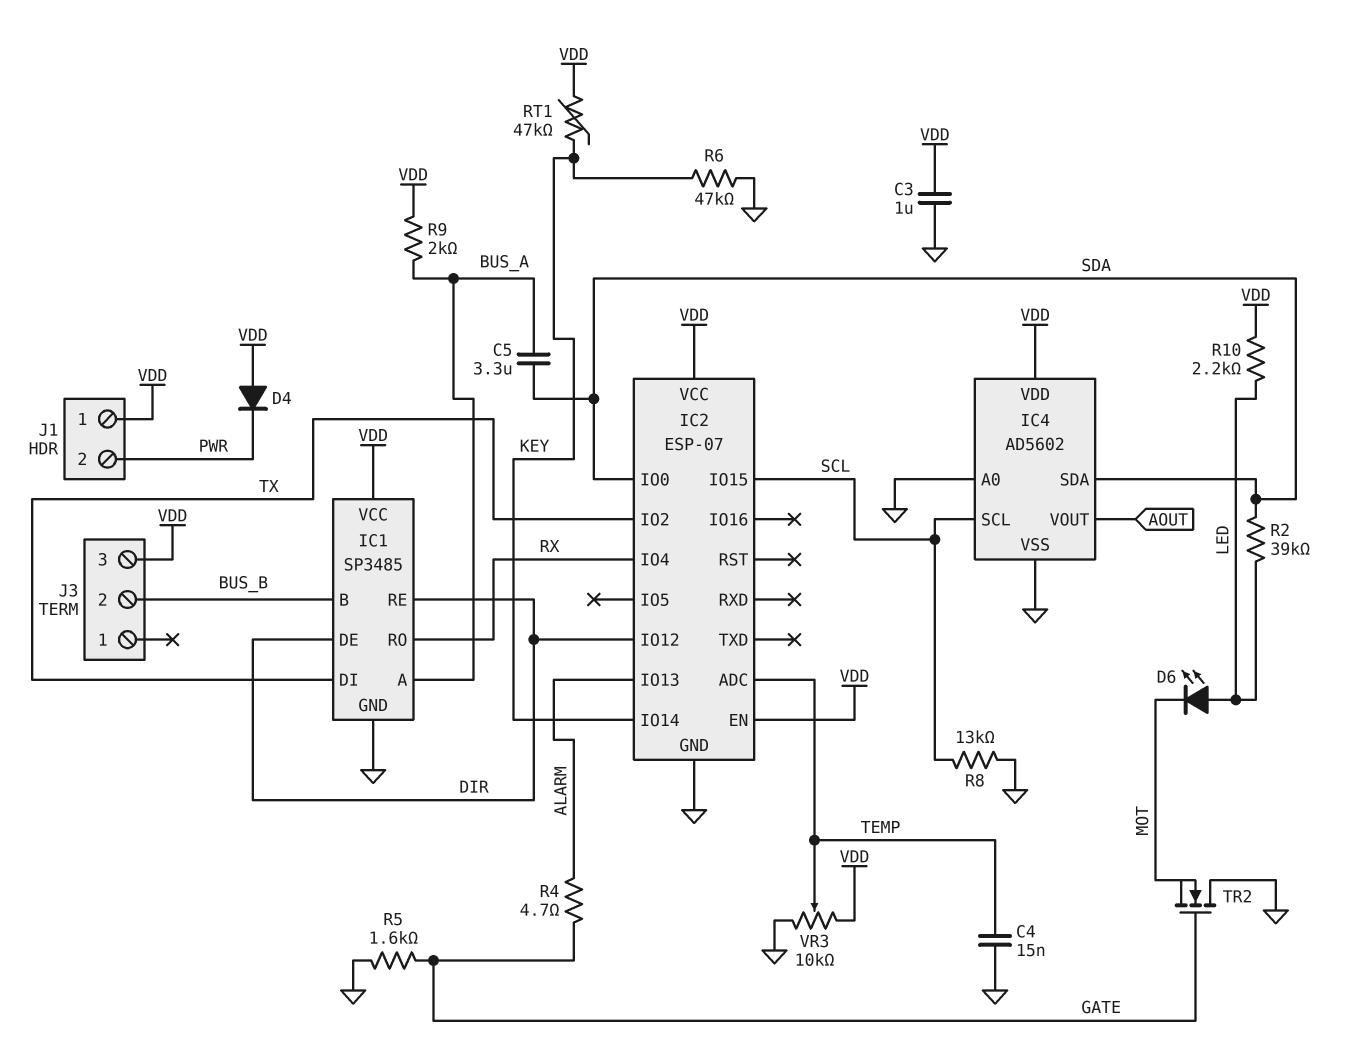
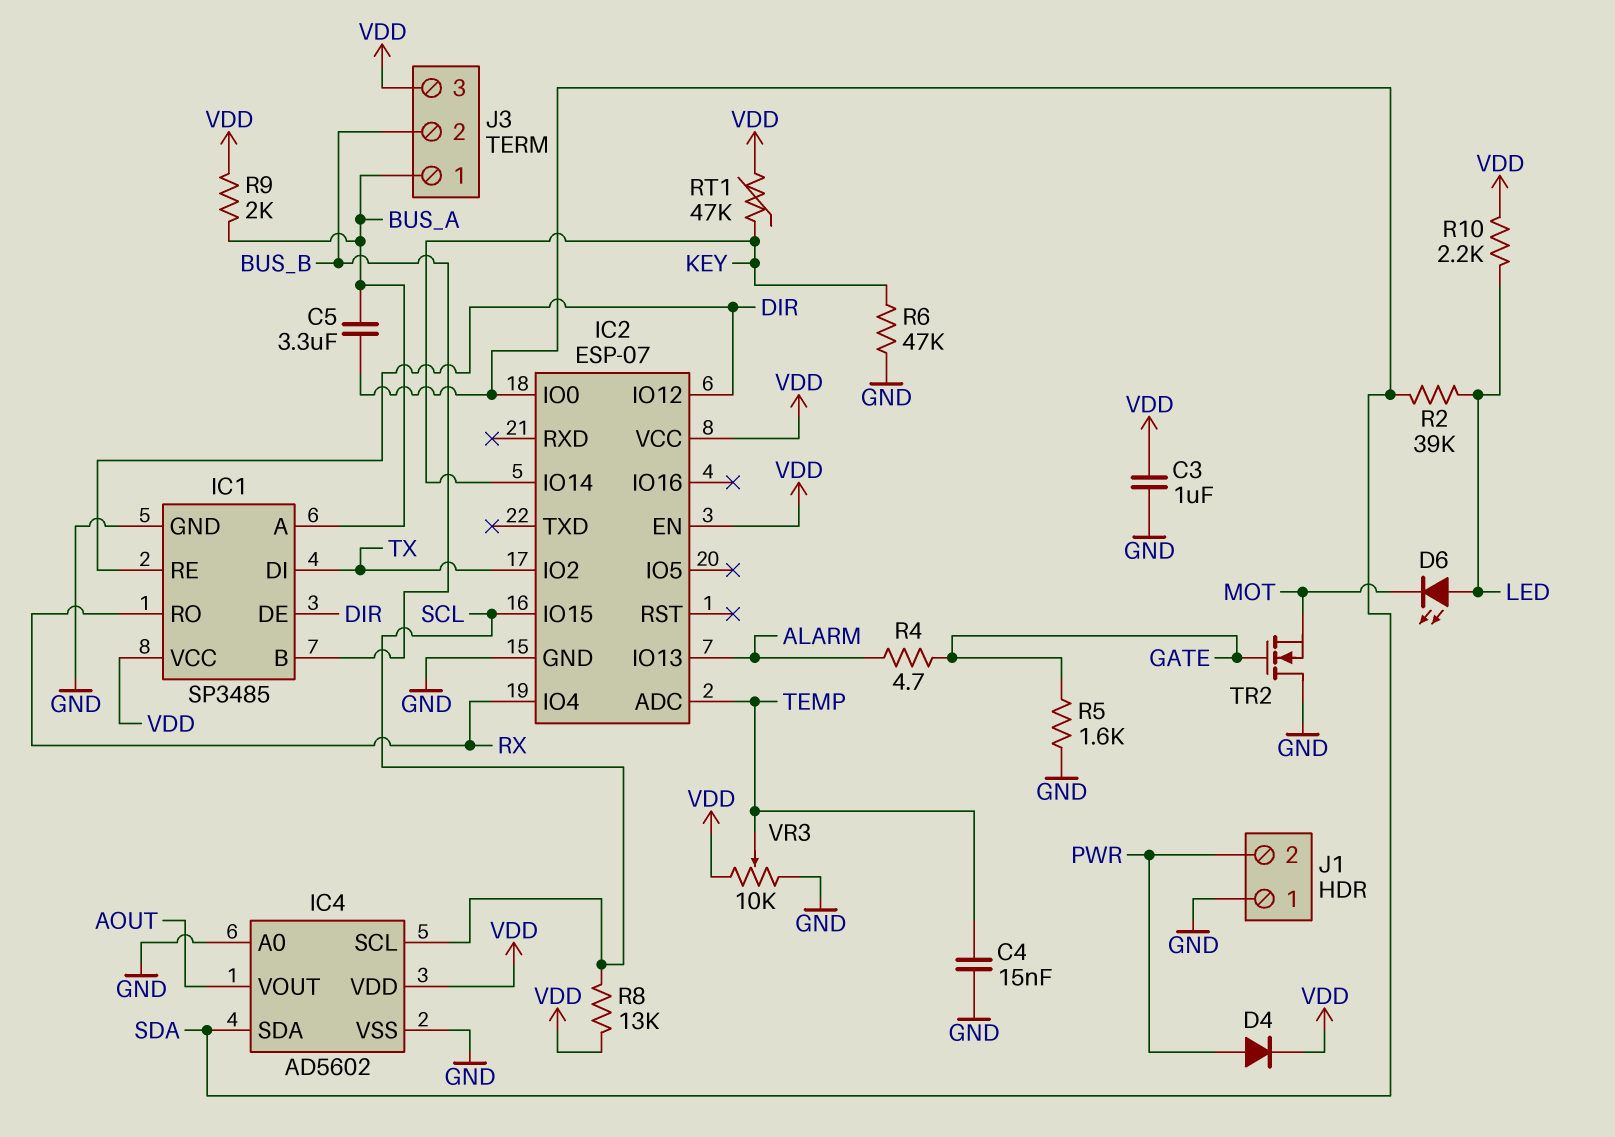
D4: diode (A VDD, K PWR) -> diode (A PWR, K VDD)
J1 pin 1: VDD -> GND
J3 pin 1: none -> BUS_A
R8: 13k (GND, SCL) -> 13k (SCL, VDD)

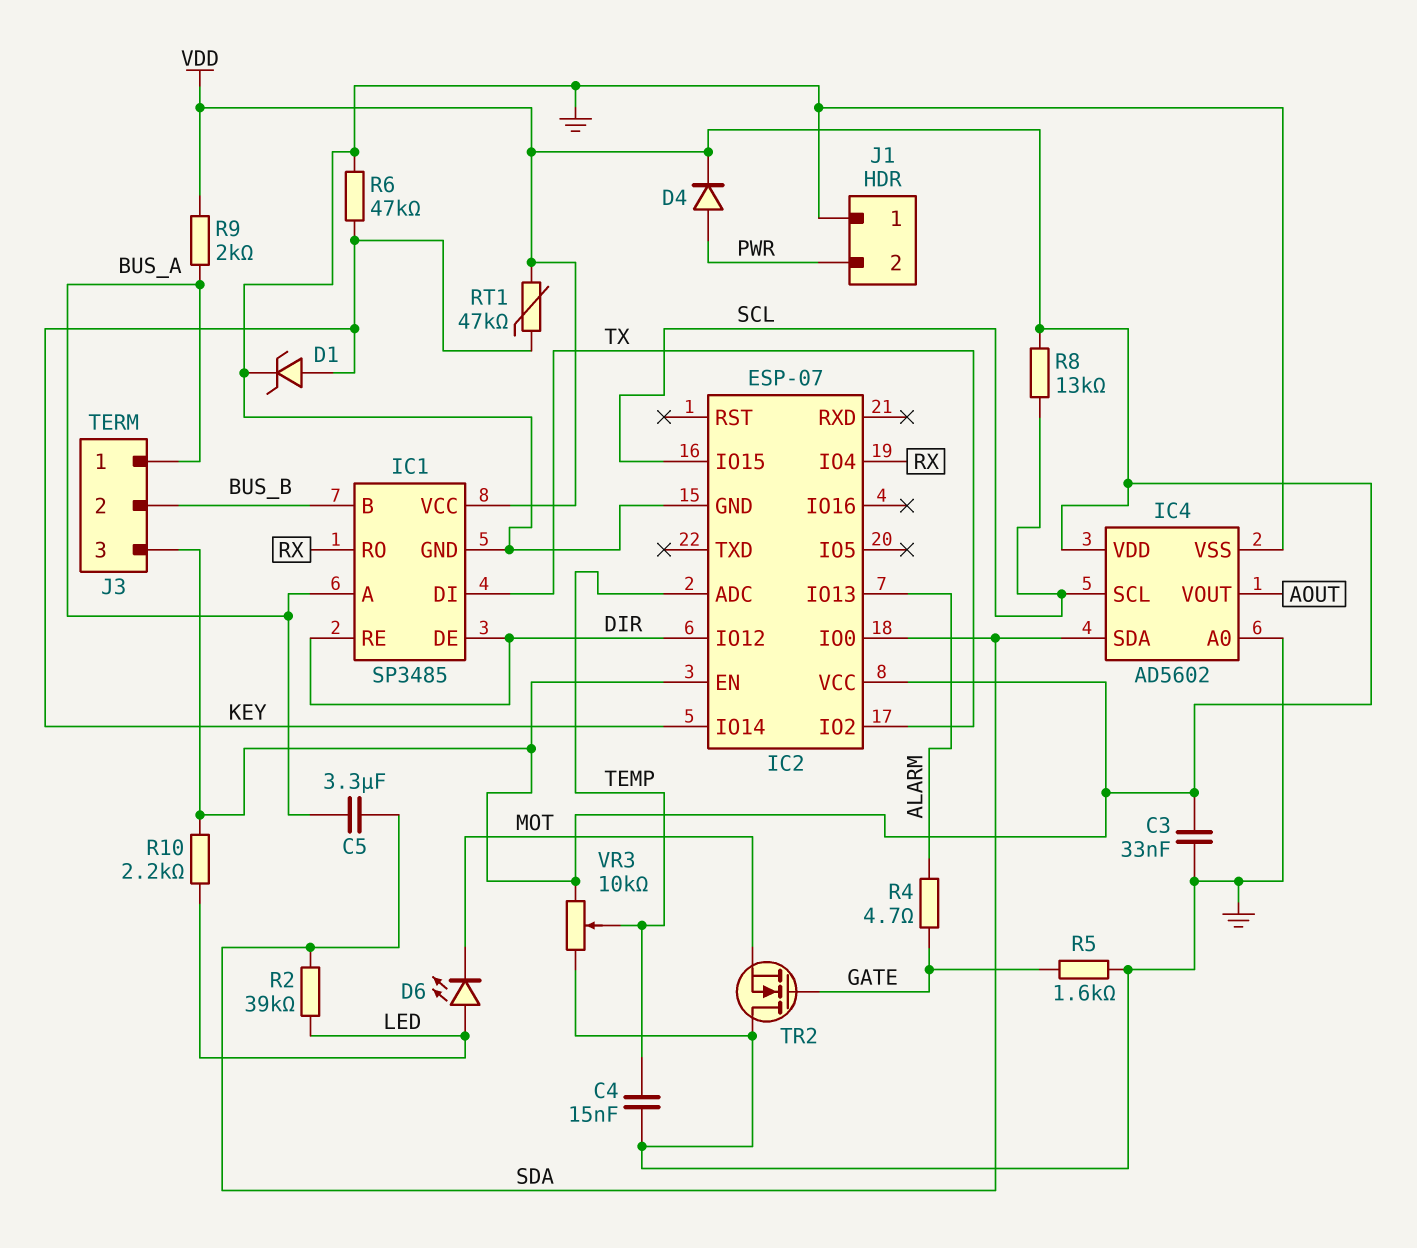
C3: 1uF (GND, VDD) -> 33nF (GND, VDD)
D1: none -> zener (A KEY, K GND)

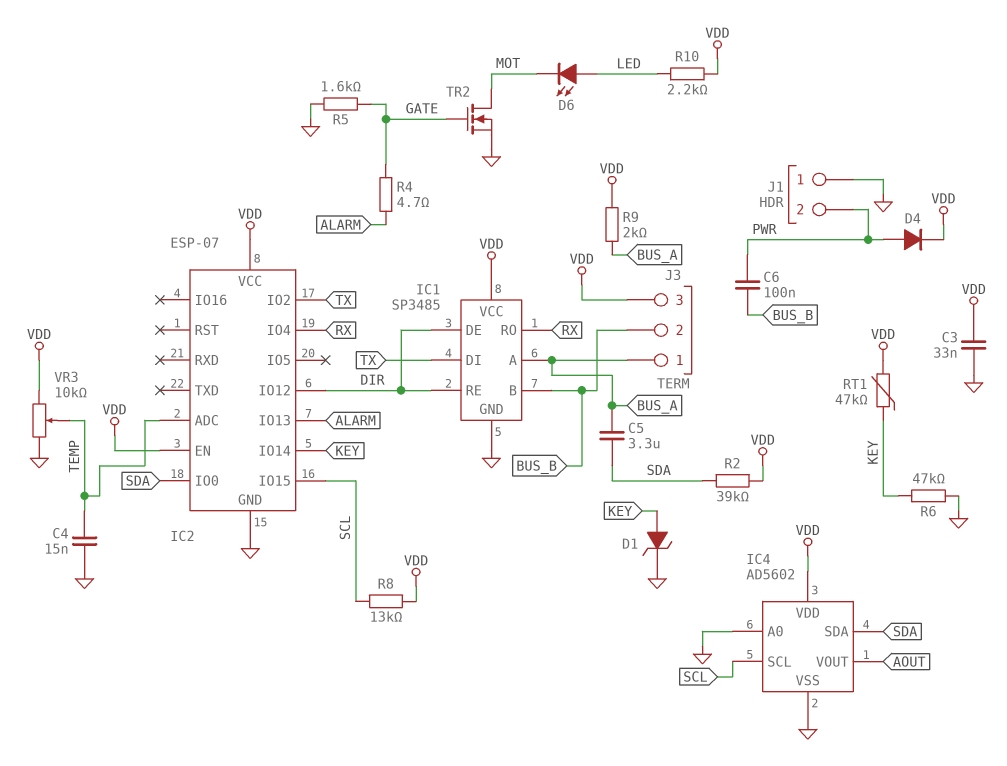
C6: none -> 100nF (BUS_B, PWR)
R2: 39k (LED, SDA) -> 39k (SDA, VDD)
TR2: NMOS (G GATE, D GND, S MOT) -> NMOS (G GATE, D MOT, S GND)

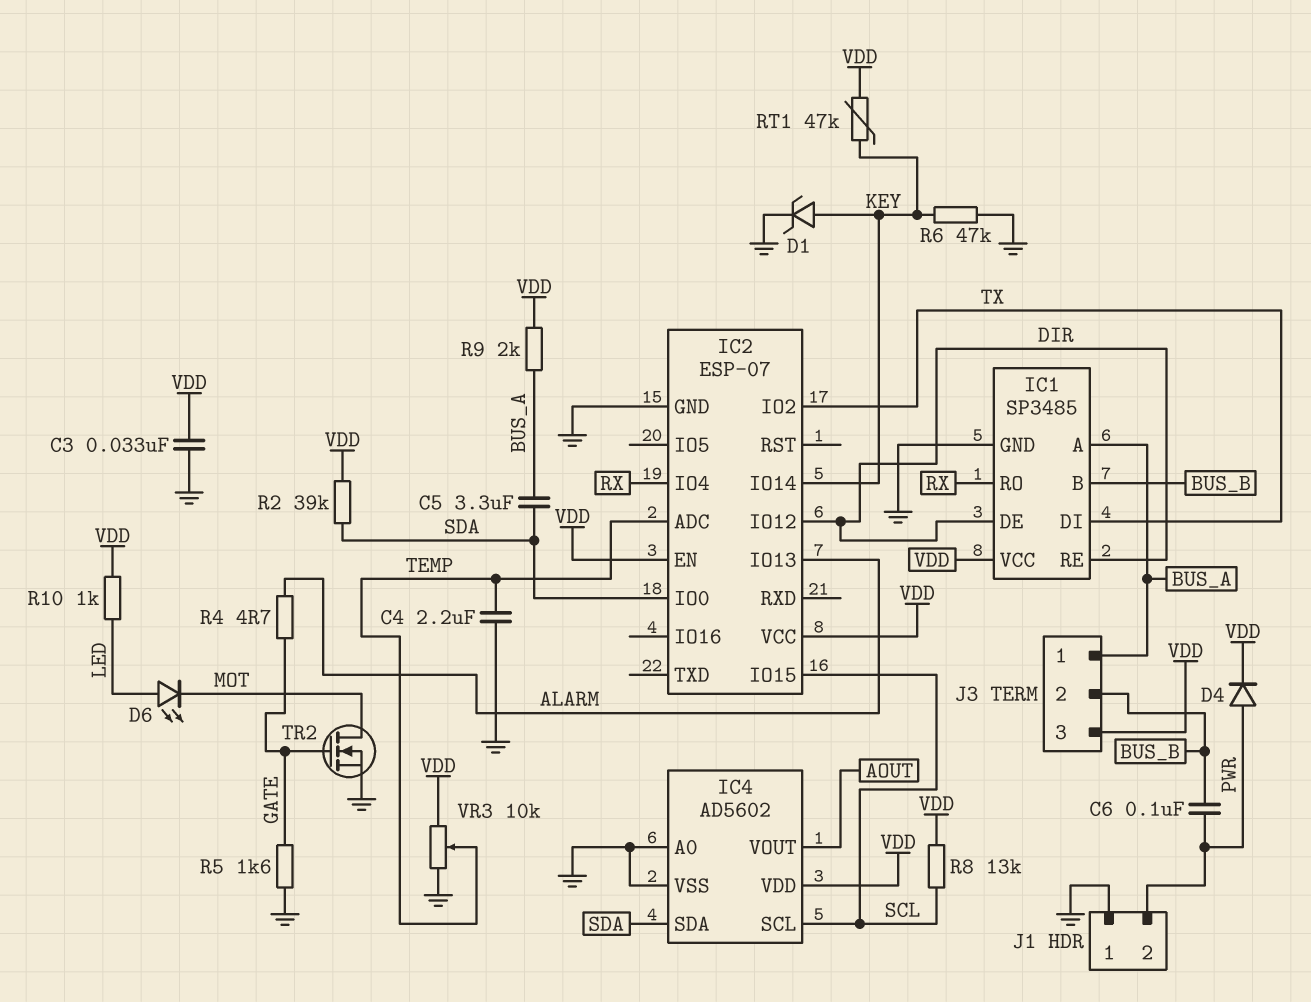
C4: 15nF (GND, TEMP) -> 2.2uF (GND, TEMP)
R10: 2.2k (LED, VDD) -> 1k (LED, VDD)

